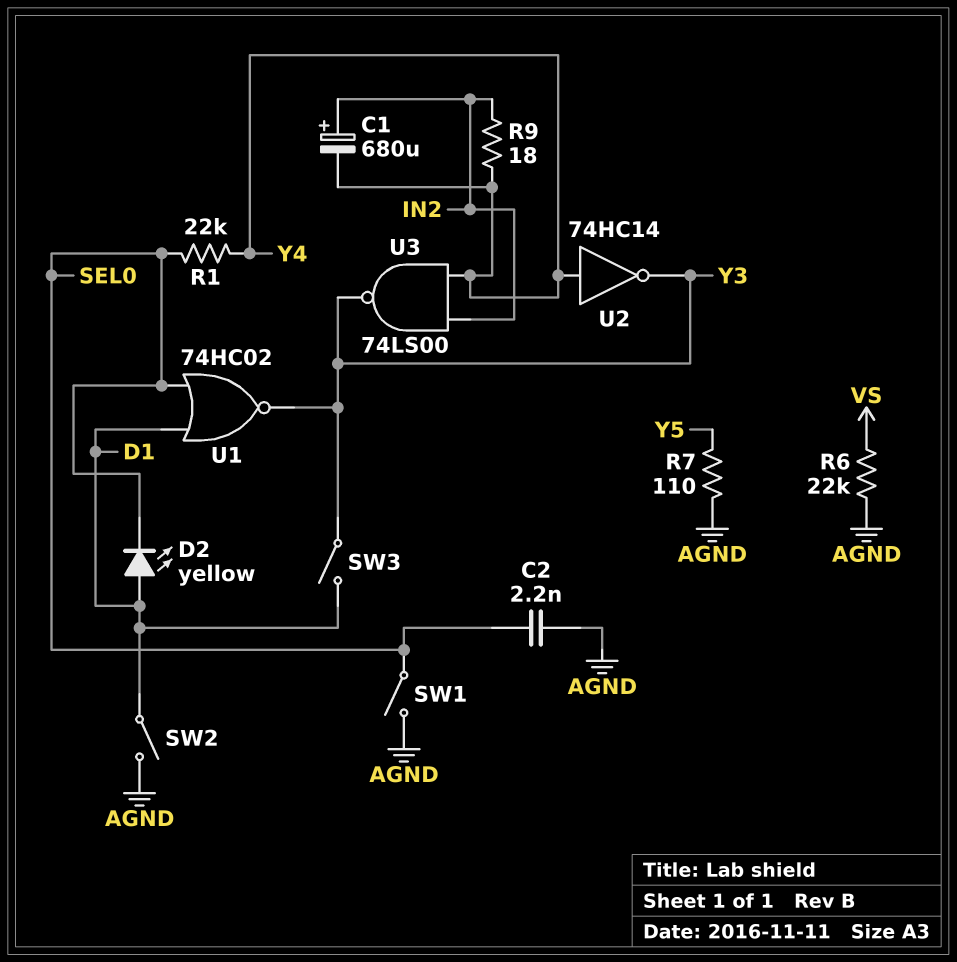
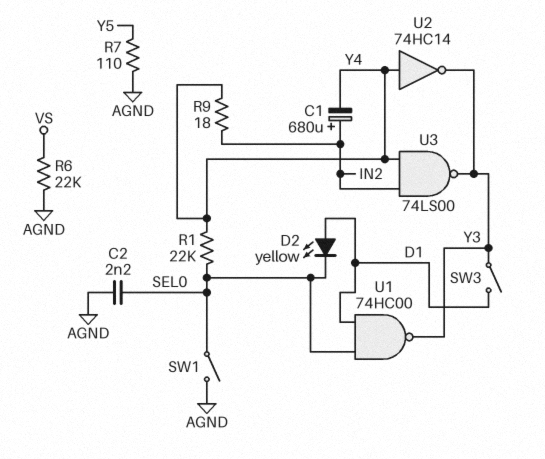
SW2: switch (AGND, D1) -> none
U1: NOR 74HC02 (in D1, in SEL0, out Y3) -> NAND 74HC00 (in D1, in SEL0, out Y3)

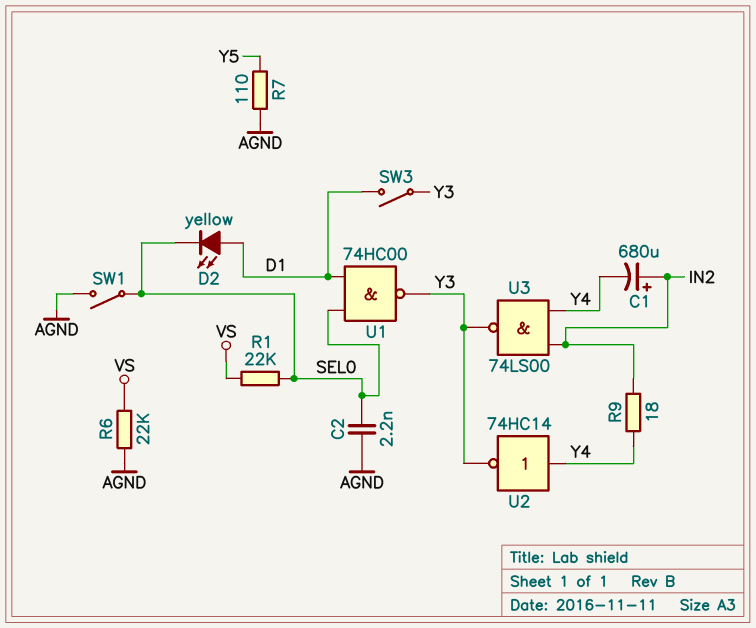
R1: 22k (SEL0, Y4) -> 22k (SEL0, VS)

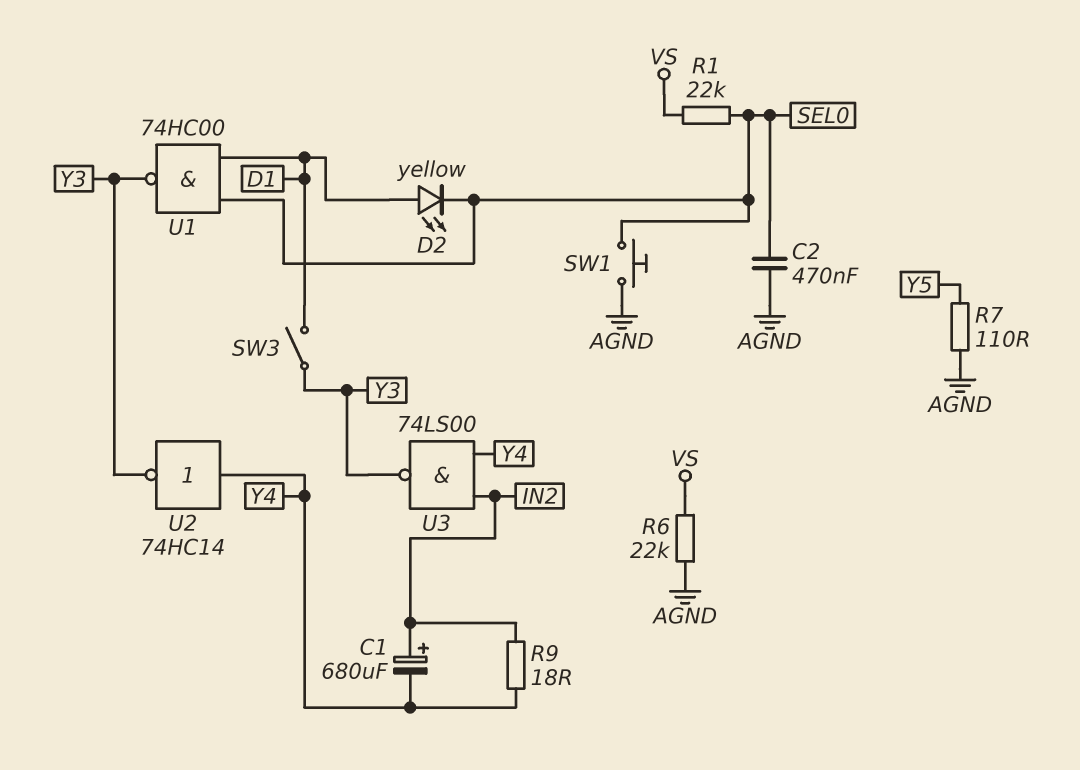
C2: 2.2nF (AGND, SEL0) -> 470nF (AGND, SEL0)
SW1: switch (AGND, SEL0) -> button (AGND, SEL0)

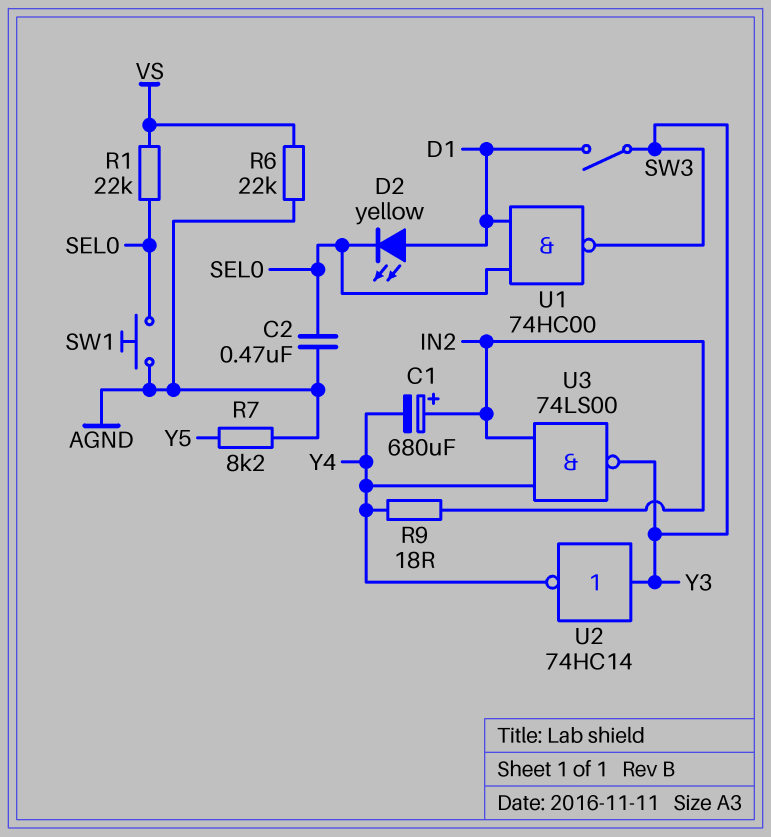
R7: 110 (AGND, Y5) -> 8.2k (AGND, Y5)
U2: NOT 74HC14 (in Y4, out Y3) -> NOT 74HC14 (in Y3, out Y4)

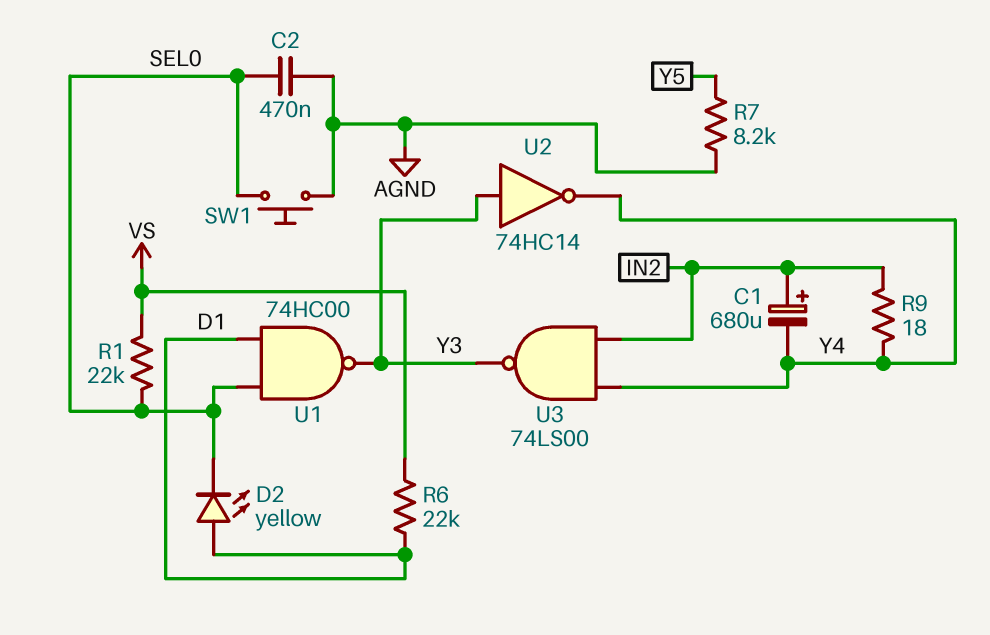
R6: 22k (AGND, VS) -> 22k (D1, VS)
SW3: switch (D1, Y3) -> none

